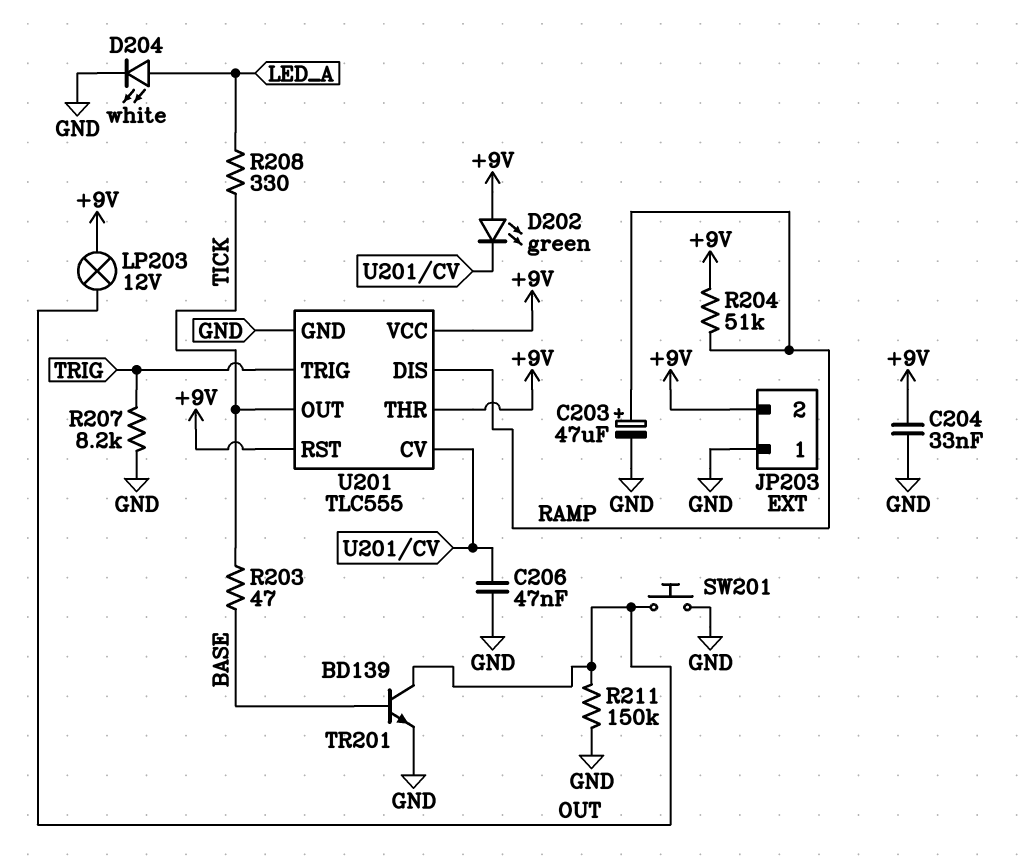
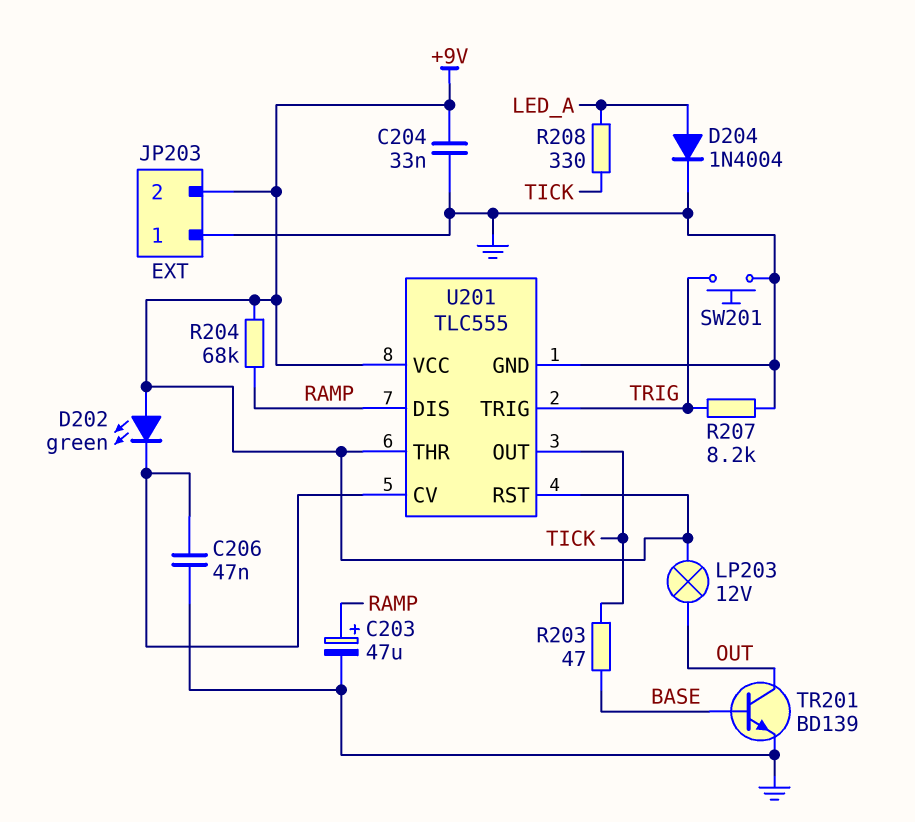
D204: LED white (A LED_A, K GND) -> diode 1N4004 (A LED_A, K GND)
R204: 51k (+9V, RAMP) -> 68k (+9V, RAMP)
R211: 150k (GND, OUT) -> none
SW201: button (GND, OUT) -> button (GND, TRIG)

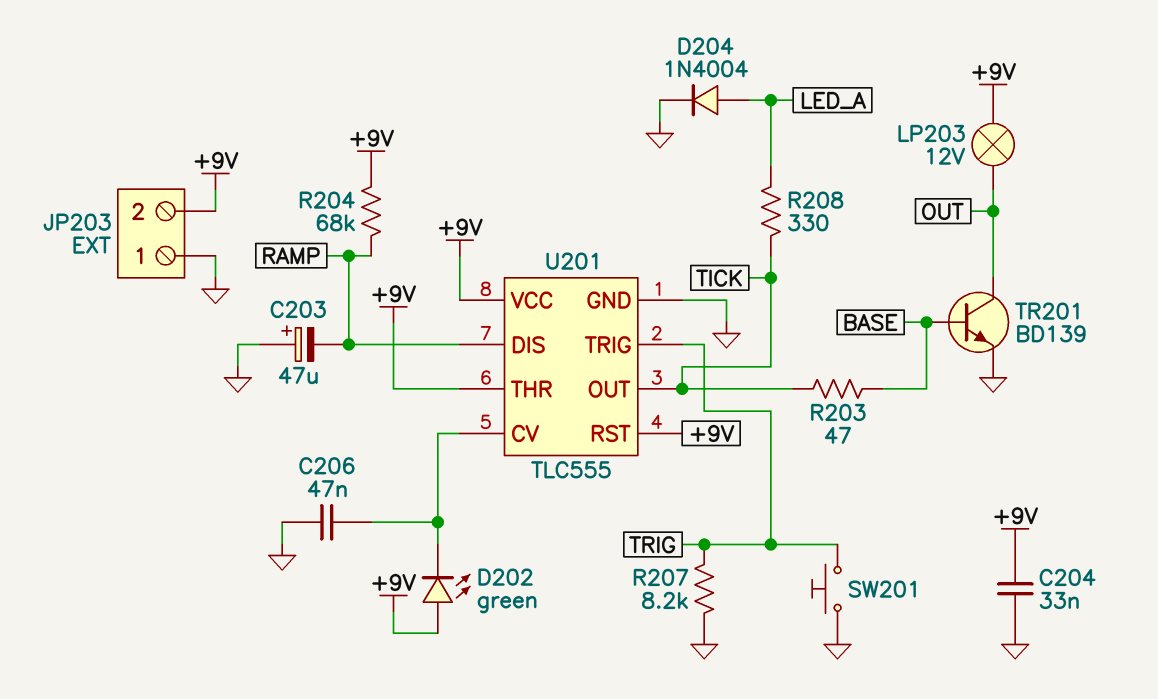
C203: 47uF (plus RAMP, minus GND) -> 47uF (plus GND, minus RAMP)

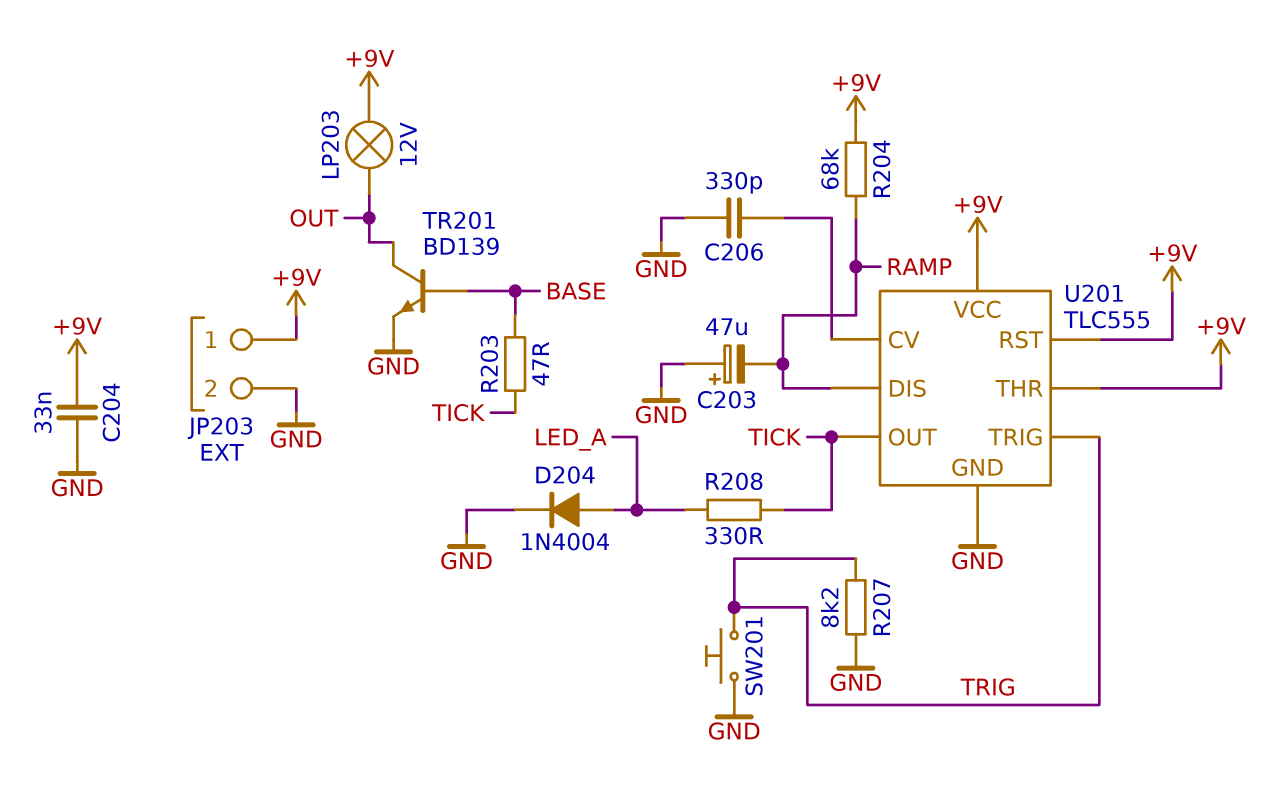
C206: 47nF (GND, U201/CV) -> 330pF (GND, U201/CV)
D202: LED green (A +9V, K U201/CV) -> none
JP203 pin 1: GND -> +9V
JP203 pin 2: +9V -> GND

